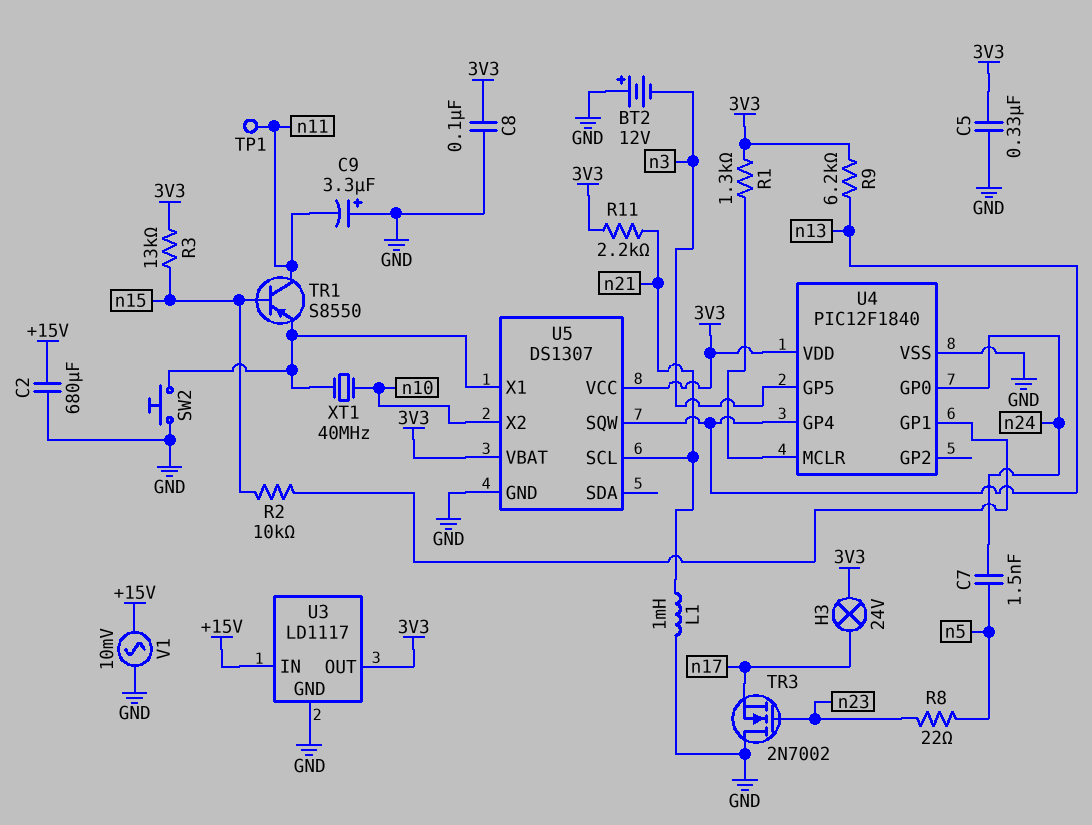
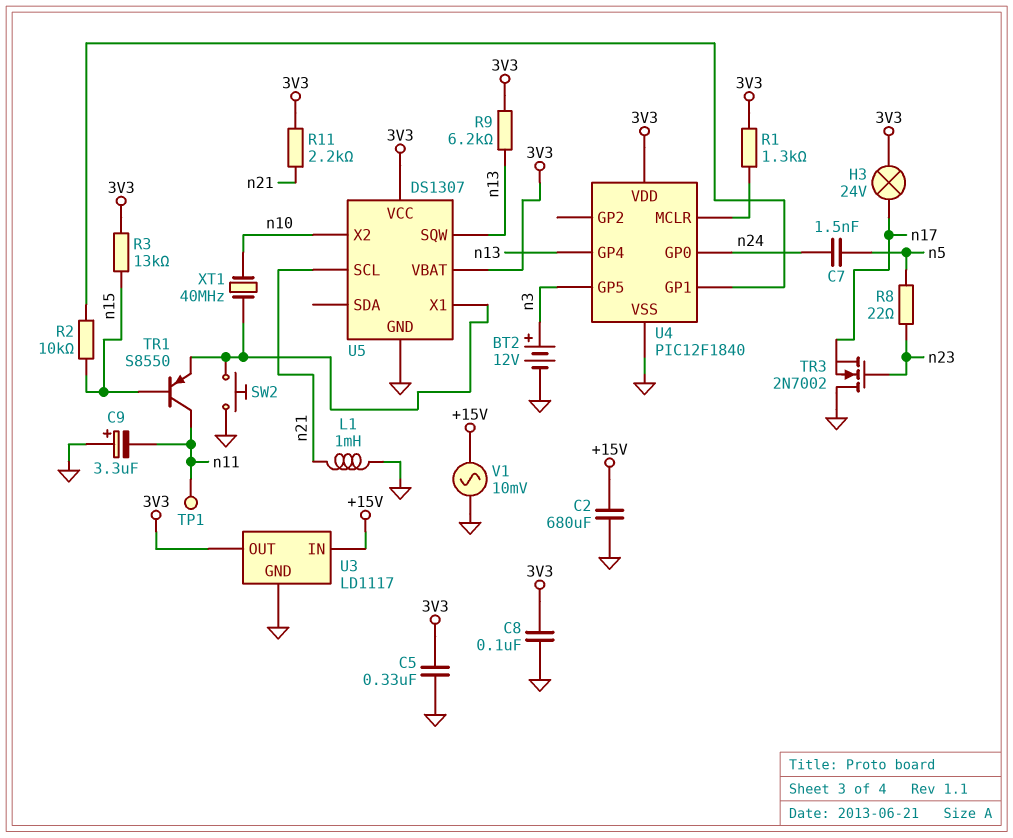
BT2: 12V (plus GND, minus n3) -> 12V (plus n3, minus GND)

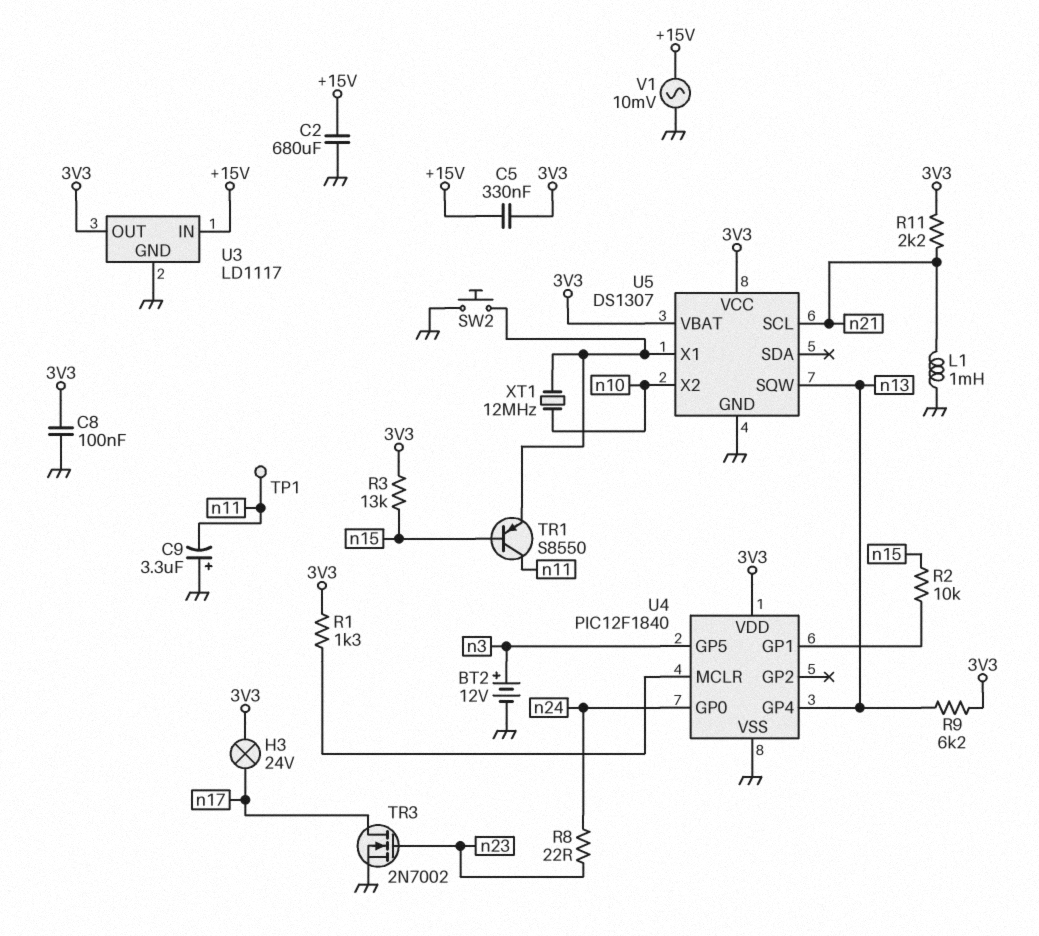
C5: 330nF (3V3, GND) -> 330nF (+15V, 3V3)
C7: 1.5nF (n5, n24) -> none
R8: 22 (n5, n23) -> 22 (n23, n24)
TR3: NMOS 2N7002 (G n23, D GND, S n17) -> NMOS 2N7002 (G n23, D n17, S GND)
XT1: 40MHz (U5/X1, n10) -> 12MHz (U5/X1, n10)

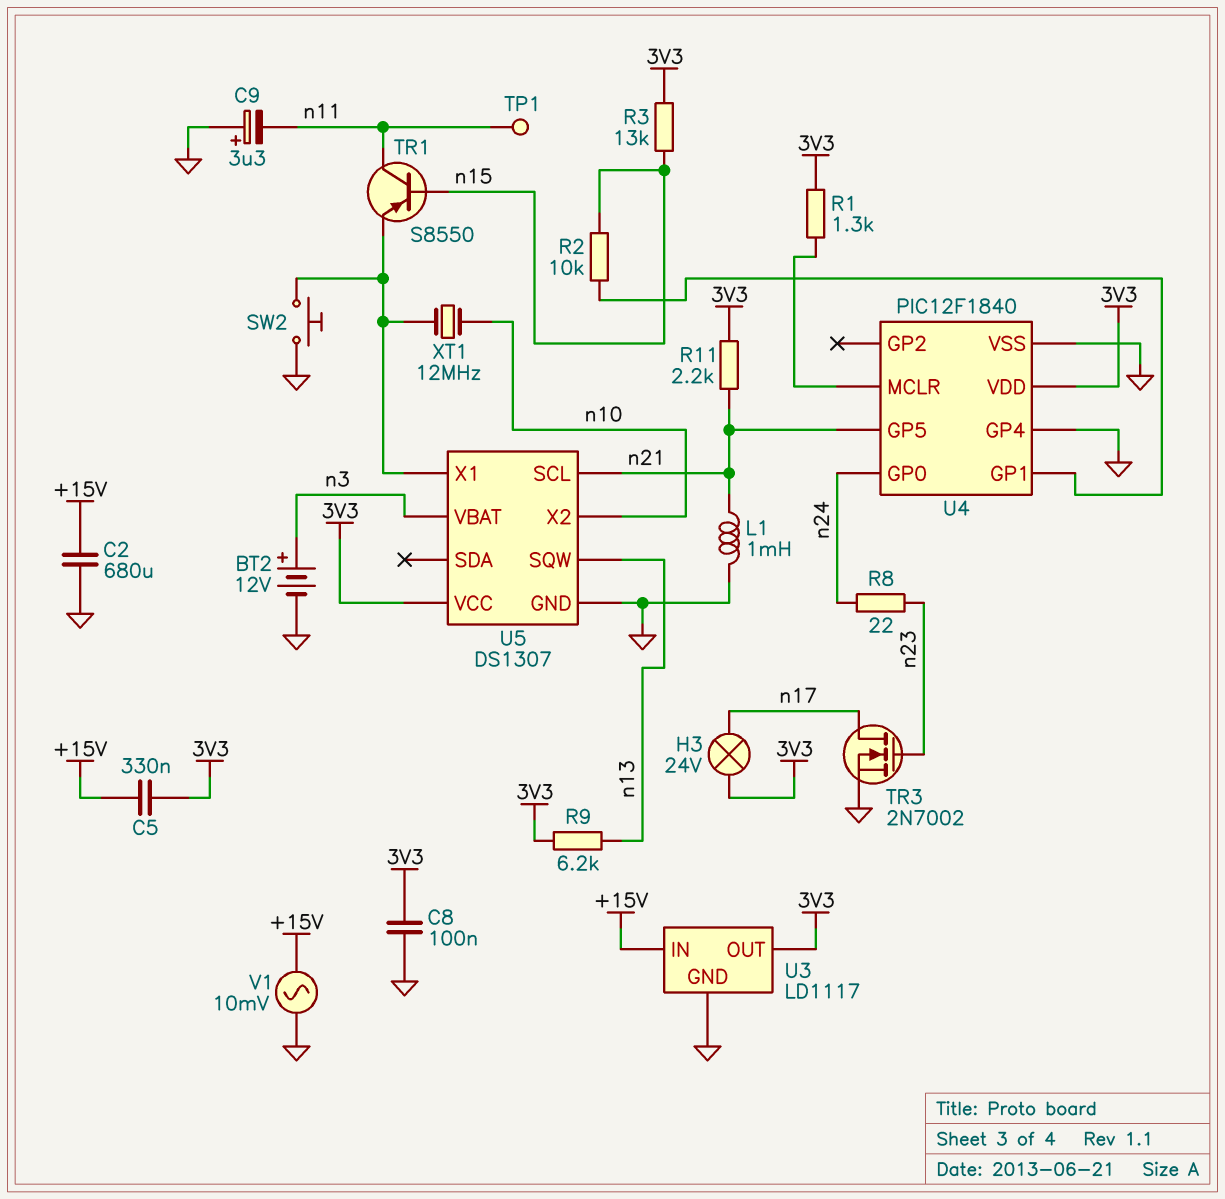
U4 pin GP4: n13 -> GND
U4 pin GP5: n3 -> n21
U5 pin VBAT: 3V3 -> n3

